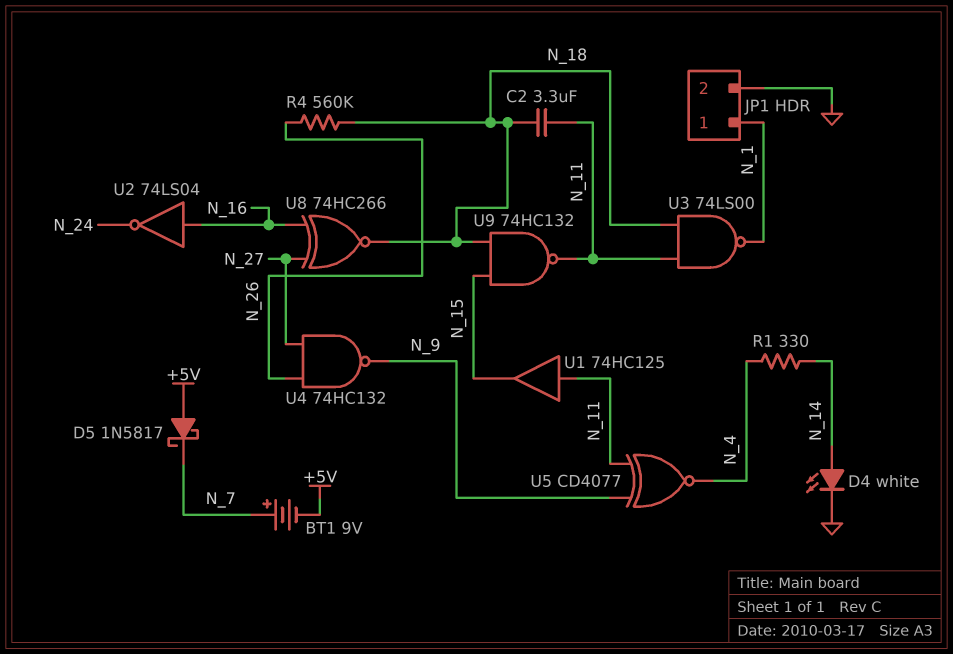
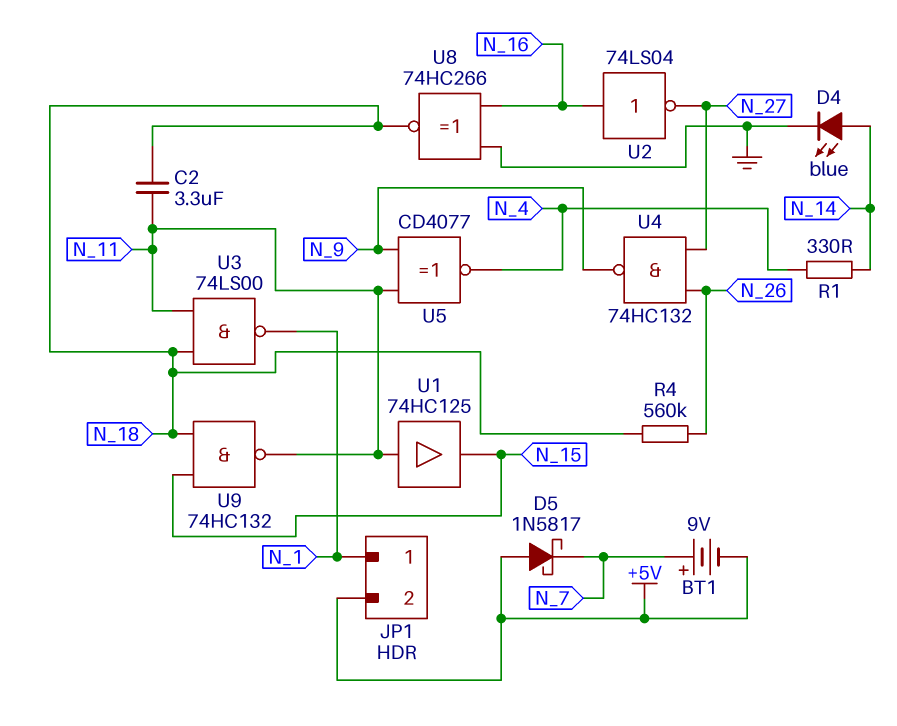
D4: LED white (A N_14, K GND) -> LED blue (A N_14, K GND)
JP1 pin 2: GND -> +5V
U2: NOT 74LS04 (in N_16, out N_24) -> NOT 74LS04 (in N_16, out N_27)
U8: XNOR 74HC266 (in N_16, in N_27, out N_18) -> XNOR 74HC266 (in GND, in N_16, out N_18)

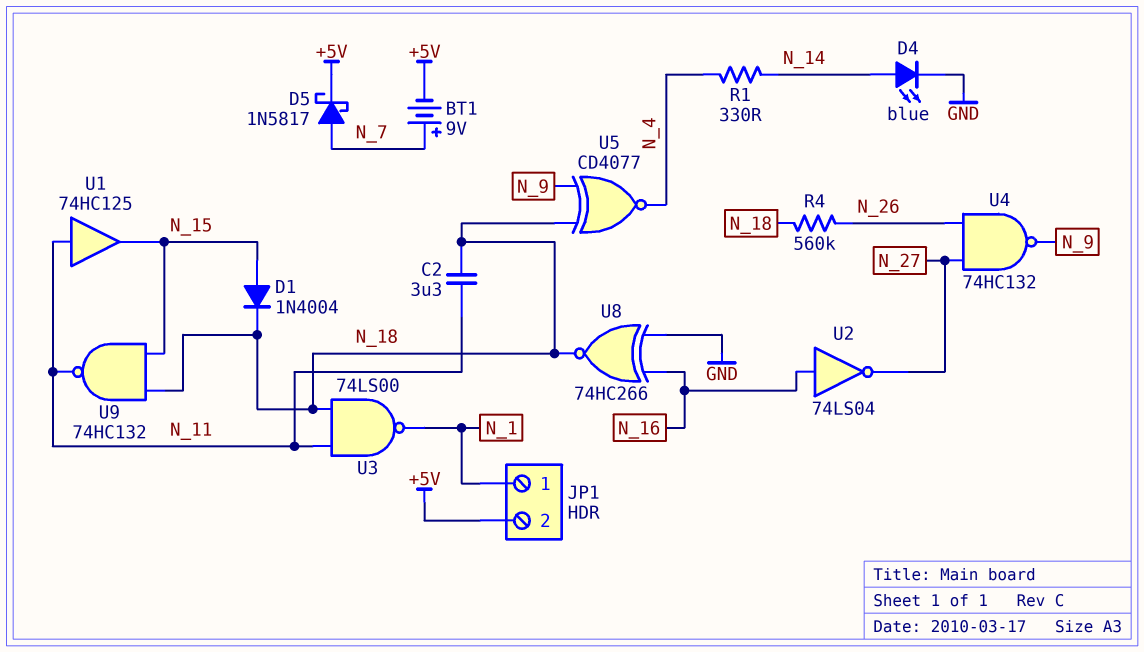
D1: none -> diode 1N4004 (A N_15, K N_18)
D5: schottky 1N5817 (A +5V, K N_7) -> schottky 1N5817 (A N_7, K +5V)
U5: XNOR CD4077 (in N_9, in N_11, out N_4) -> XNOR CD4077 (in N_9, in N_18, out N_4)

